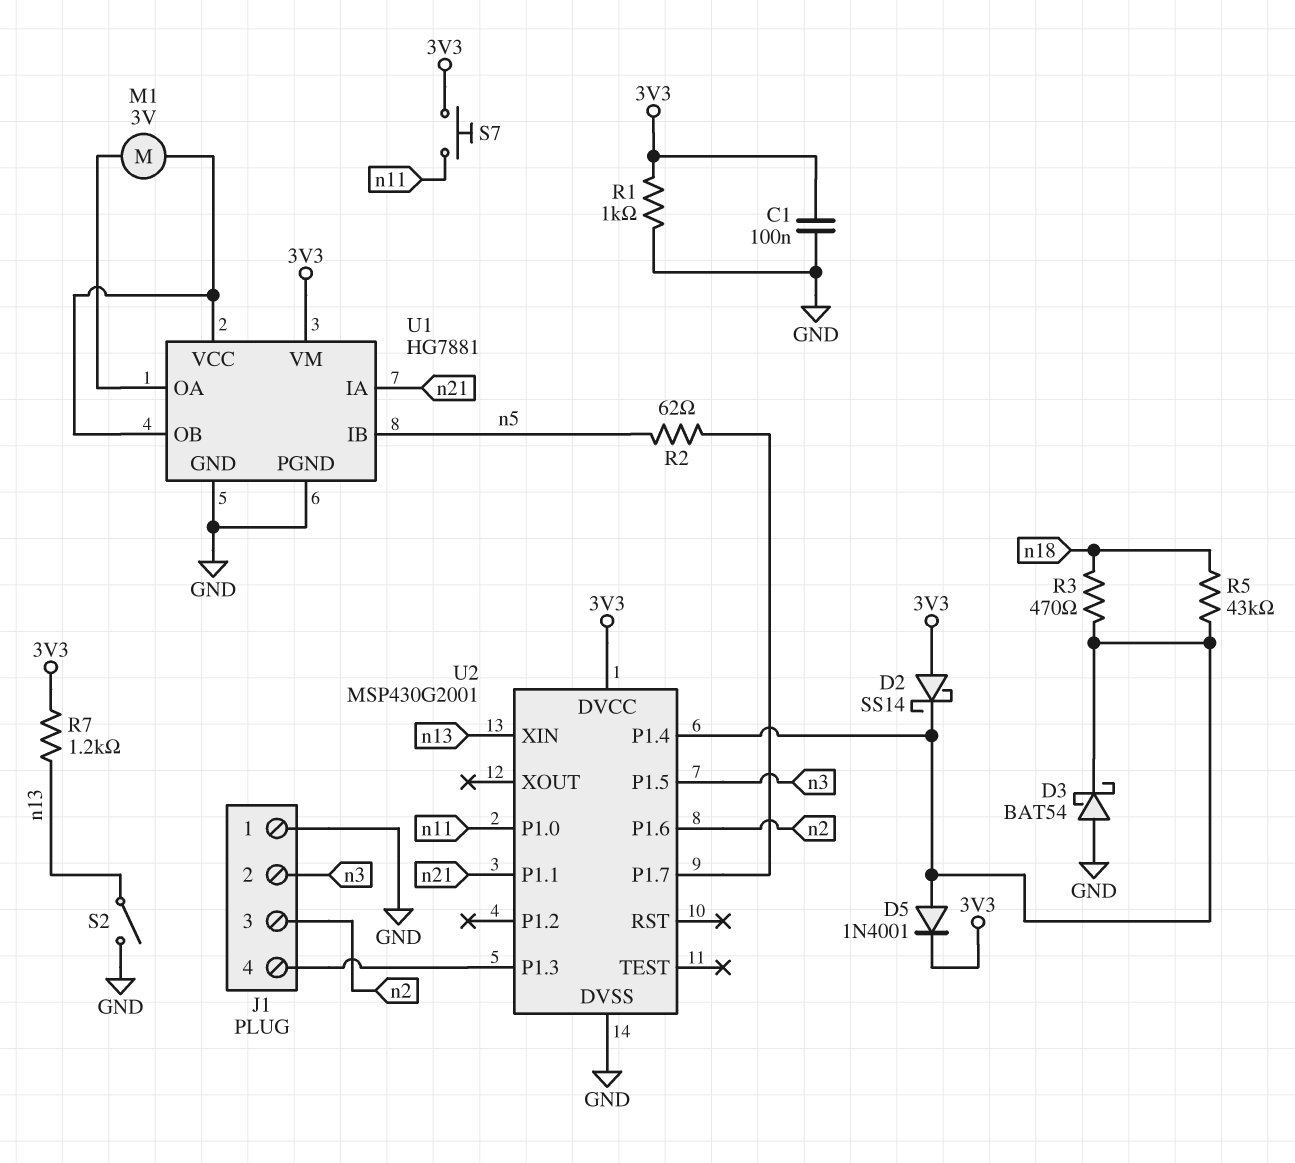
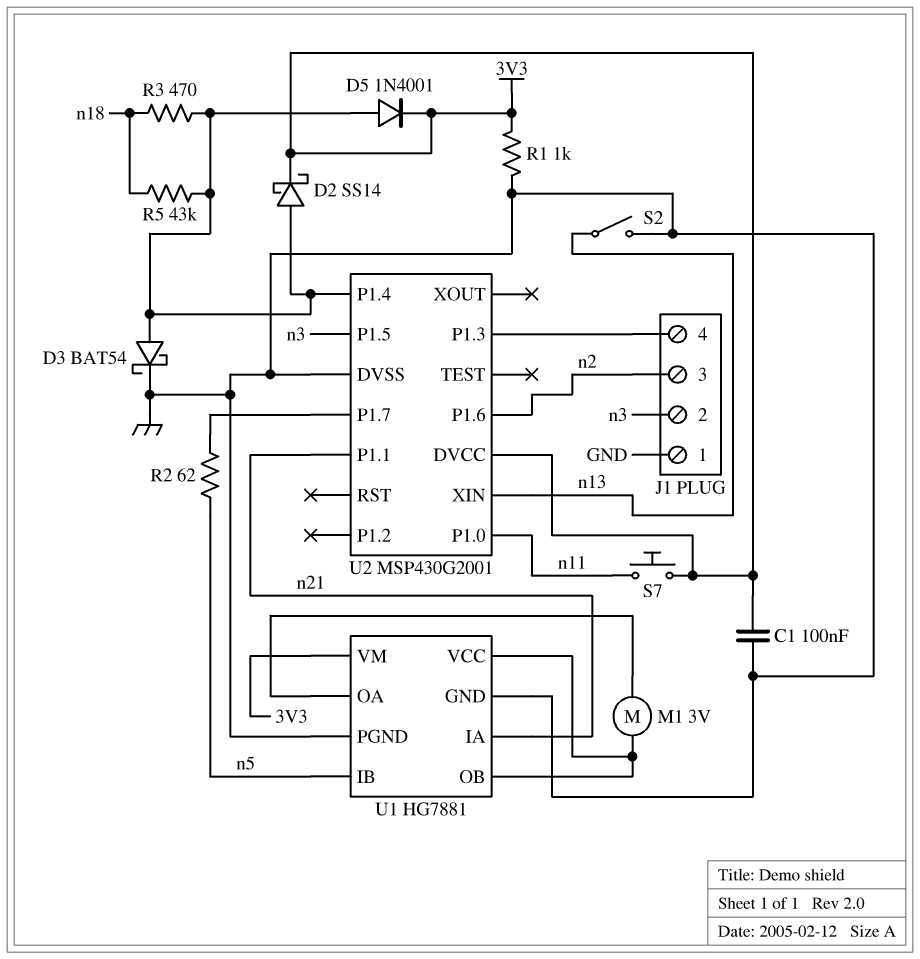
D2: schottky SS14 (A 3V3, K U2/P1.4) -> schottky SS14 (A U2/P1.4, K 3V3)
D3: schottky BAT54 (A GND, K U2/P1.4) -> schottky BAT54 (A U2/P1.4, K GND)
R7: 1.2k (3V3, n13) -> none

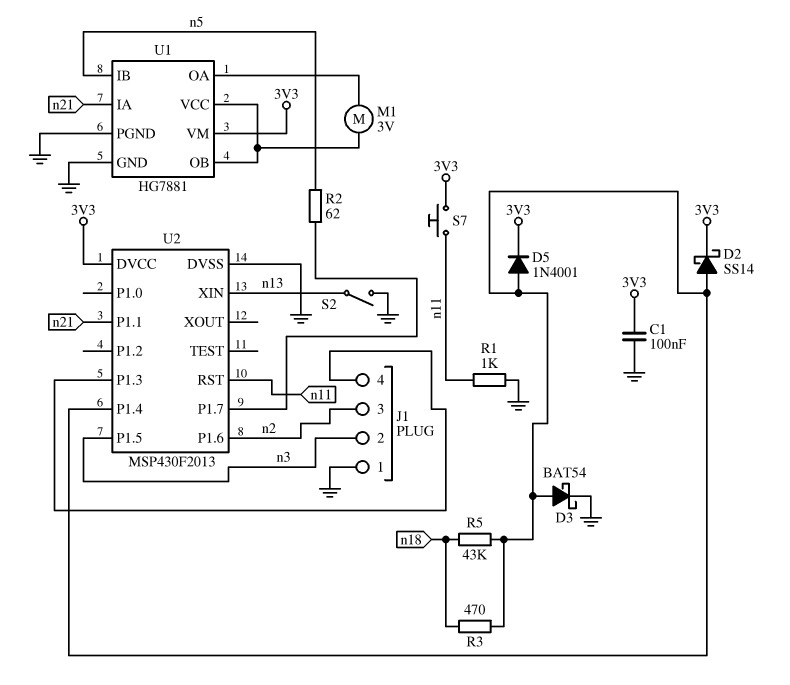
R1: 1k (3V3, GND) -> 1k (GND, n11)
U2: MSP430G2001 -> MSP430F2013
U2 pin P1.0: n11 -> none
U2 pin RST: none -> n11

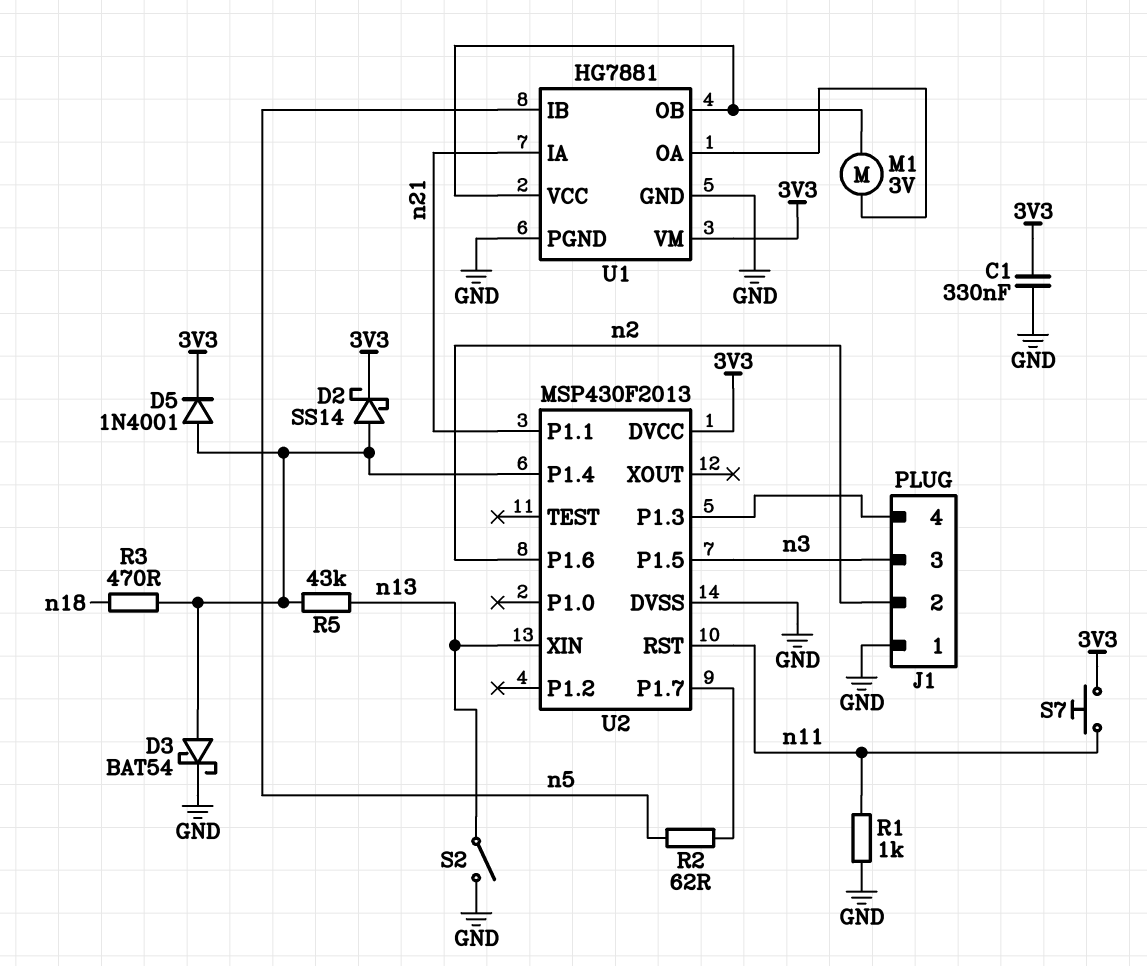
C1: 100nF (3V3, GND) -> 330nF (3V3, GND)
J1 pin 2: n3 -> n2
J1 pin 3: n2 -> n3
R5: 43k (U2/P1.4, n18) -> 43k (U2/P1.4, n13)

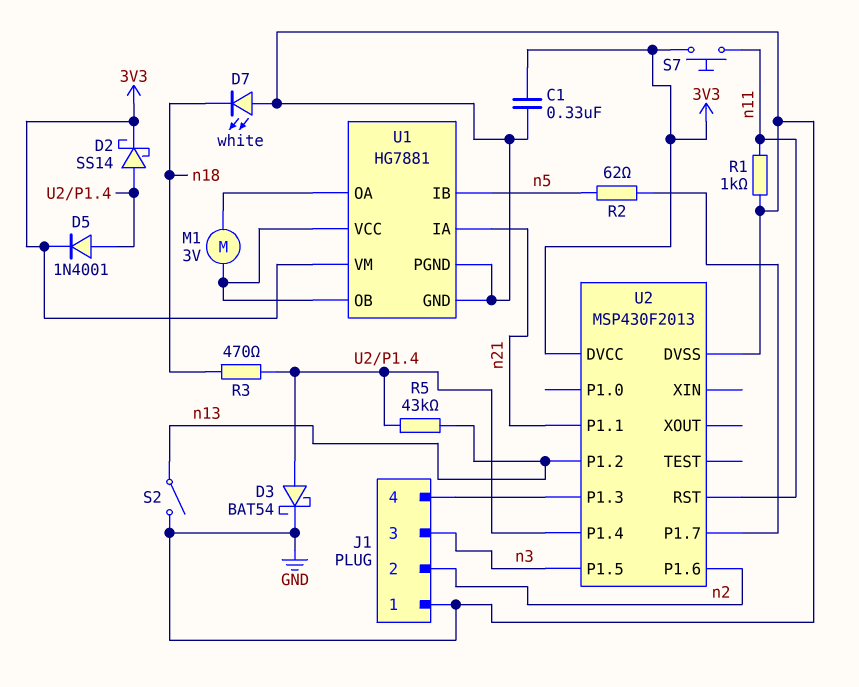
D7: none -> LED white (A GND, K n18)
U2 pin P1.2: none -> n13
U2 pin XIN: n13 -> none

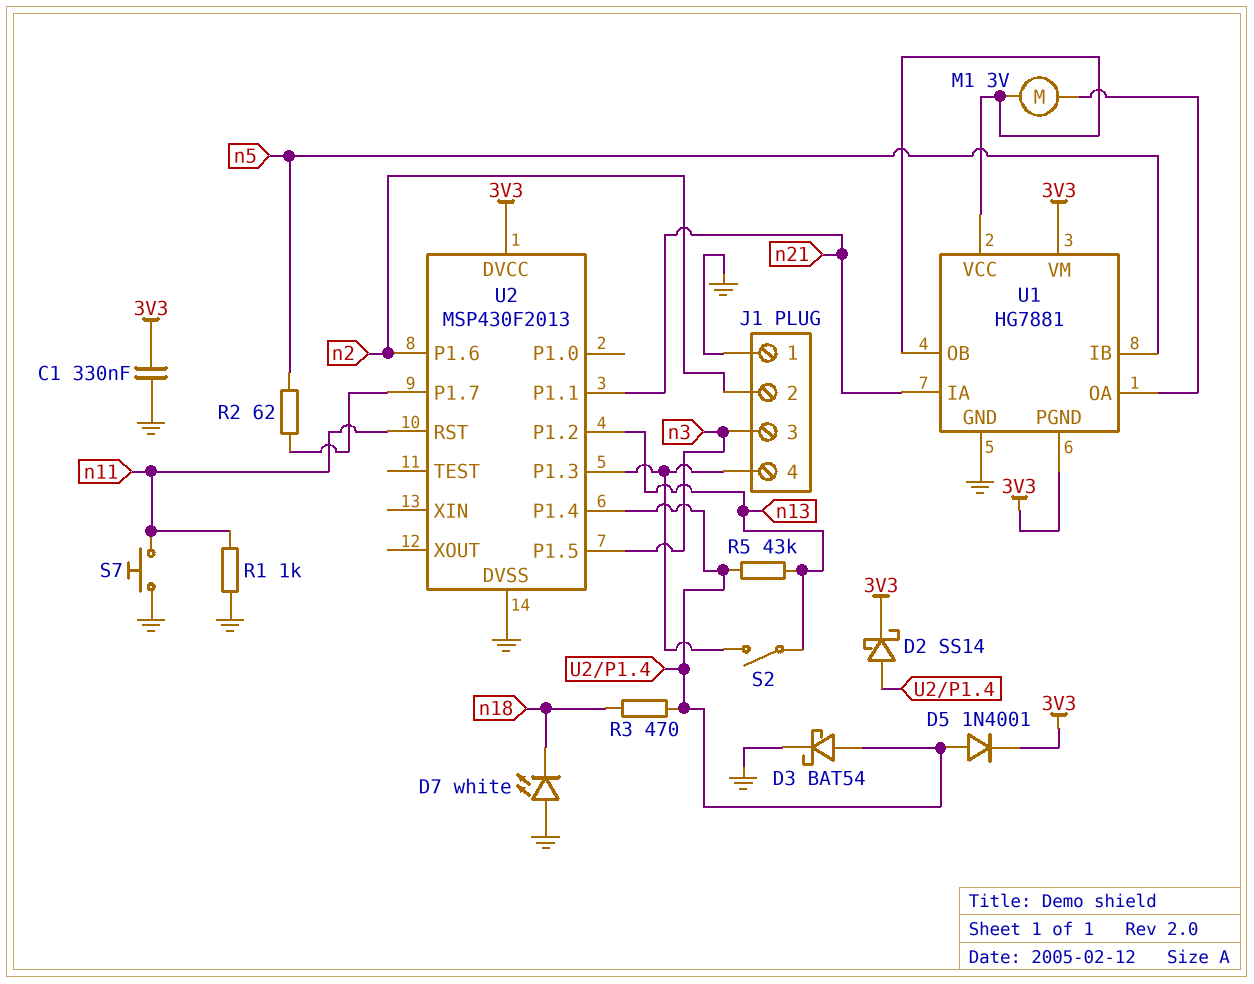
S2: switch (GND, n13) -> switch (J1/4, n13)
S7: button (3V3, n11) -> button (GND, n11)
U1 pin PGND: GND -> 3V3

